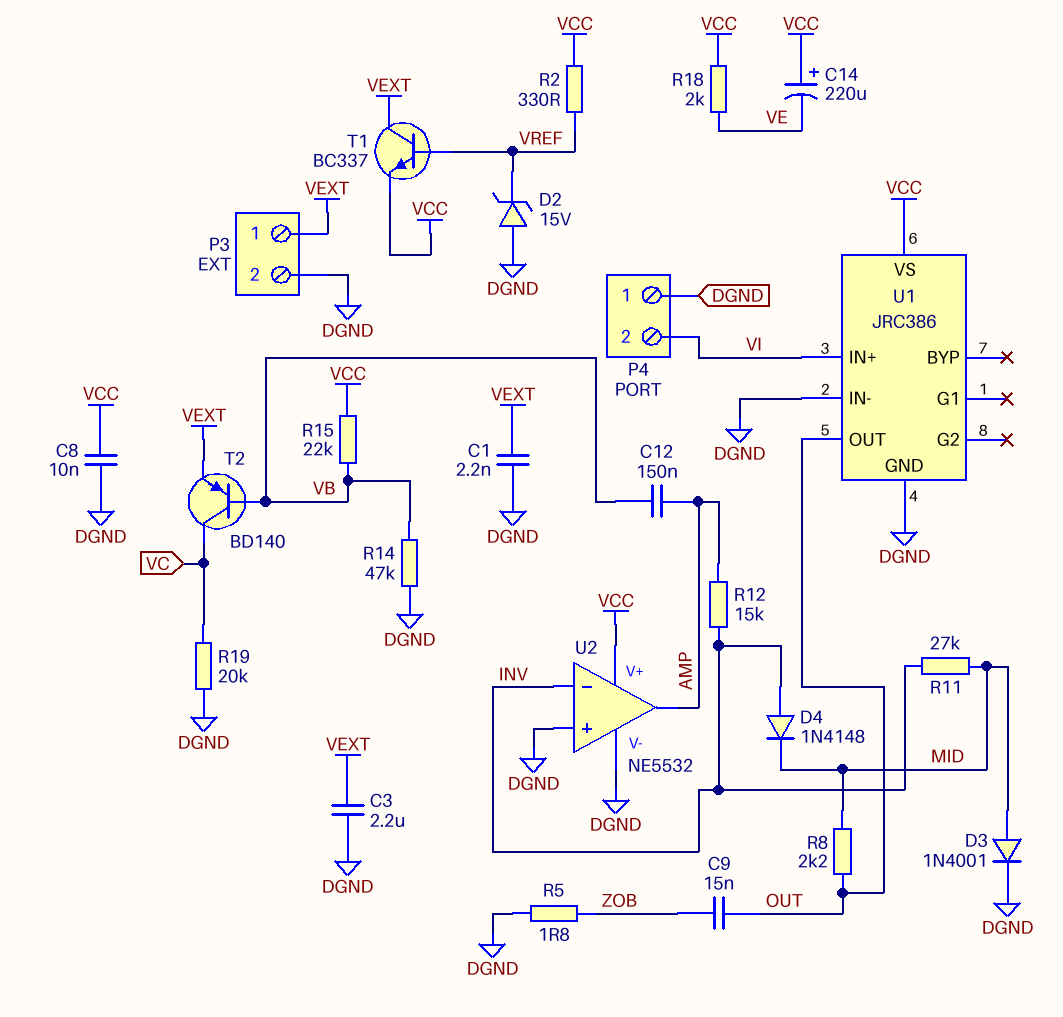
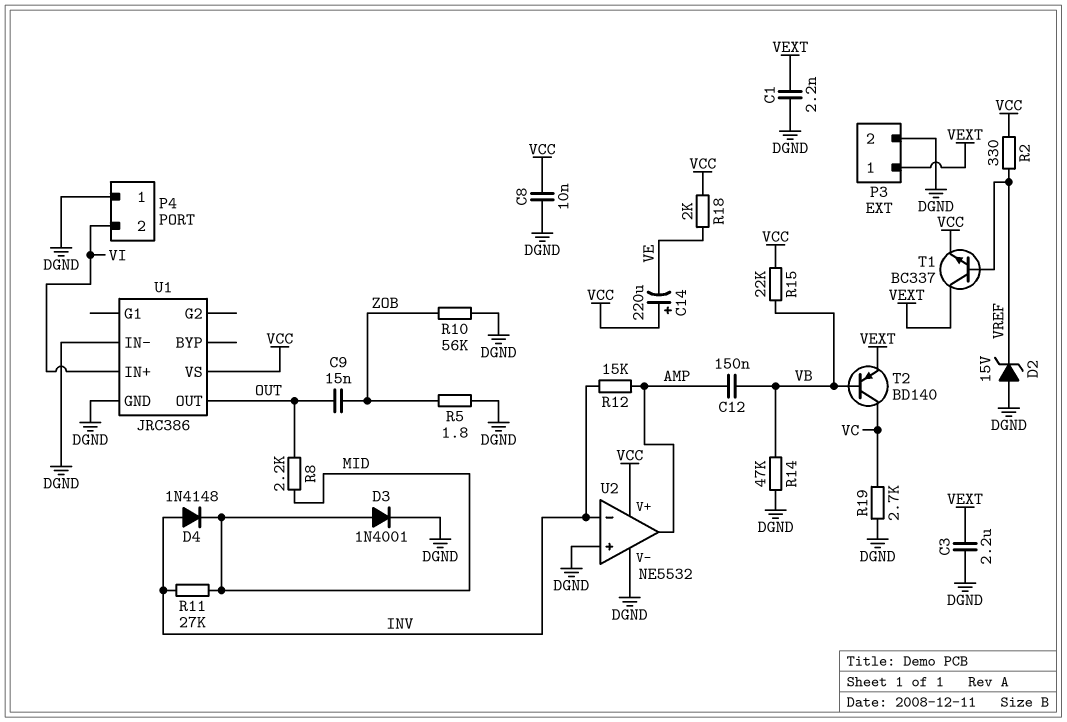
R10: none -> 56k (DGND, ZOB)
R19: 20k (DGND, VC) -> 2.7k (DGND, VC)

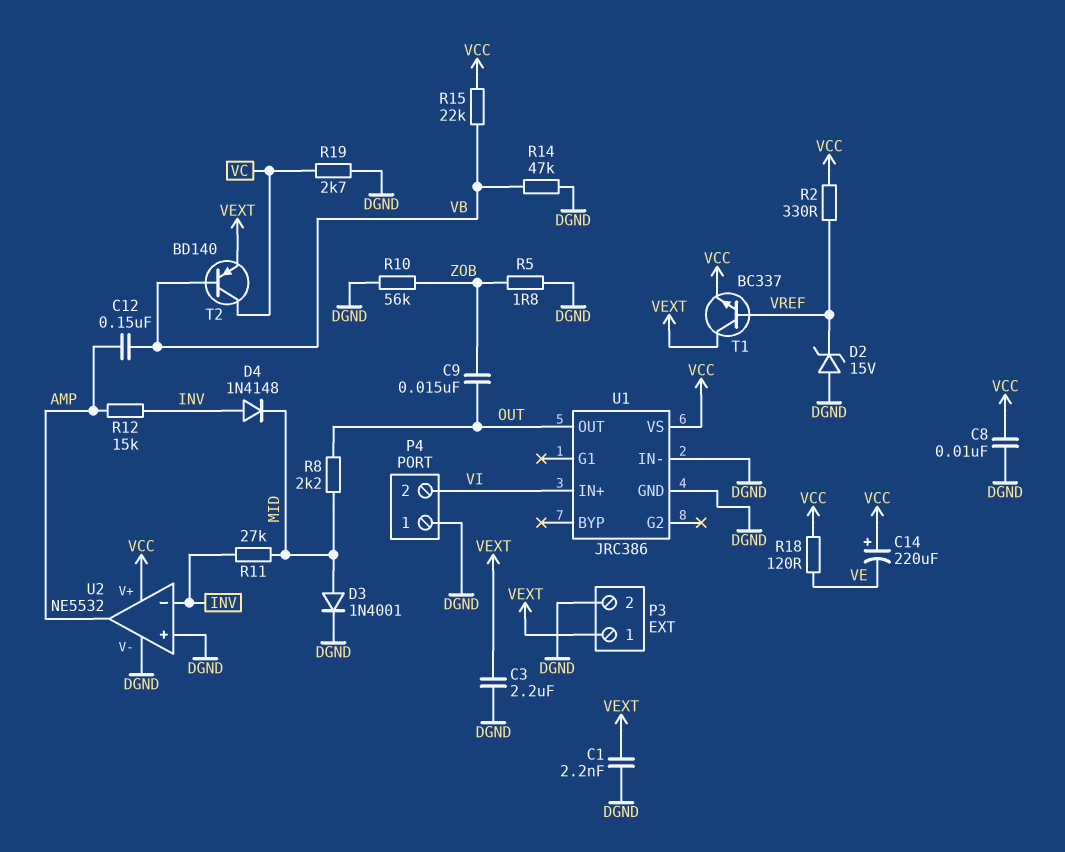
R18: 2k (VCC, VE) -> 120 (VCC, VE)

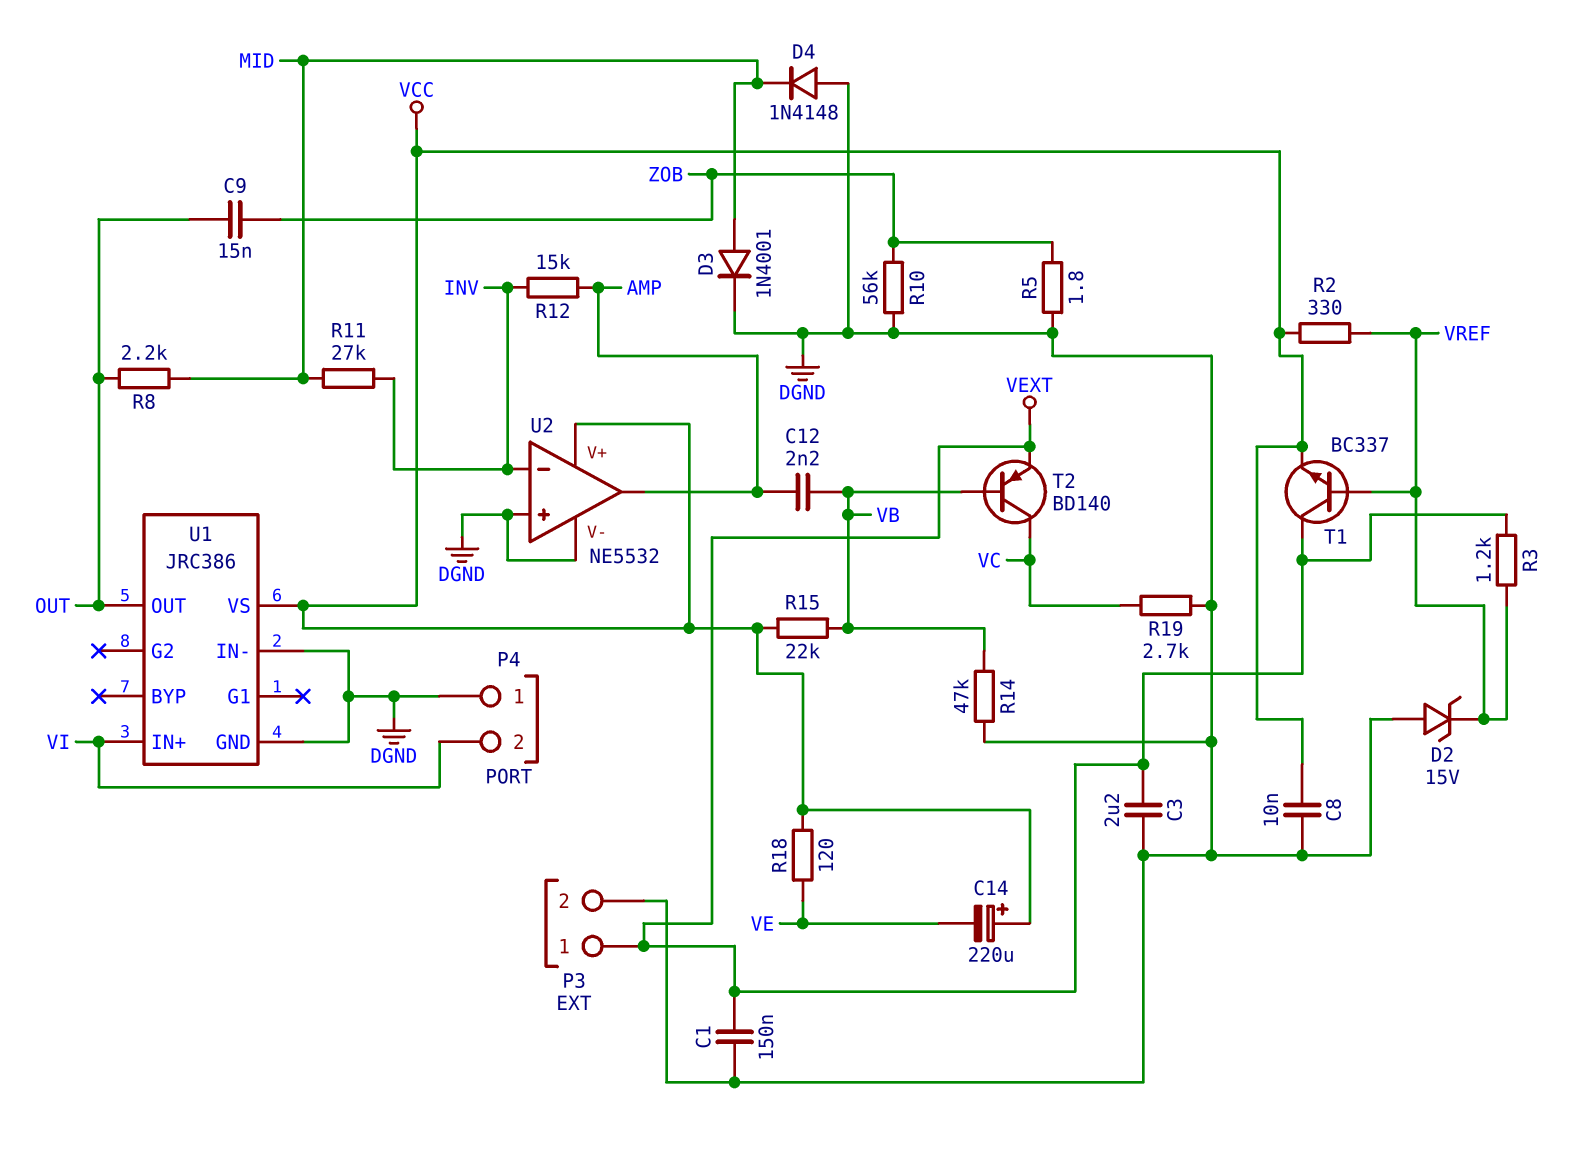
C1: 2.2nF (DGND, VEXT) -> 150nF (DGND, VEXT)
C12: 150nF (AMP, VB) -> 2.2nF (AMP, VB)
D4: diode 1N4148 (A INV, K MID) -> diode 1N4148 (A DGND, K MID)
R3: none -> 1.2k (VEXT, VREF)

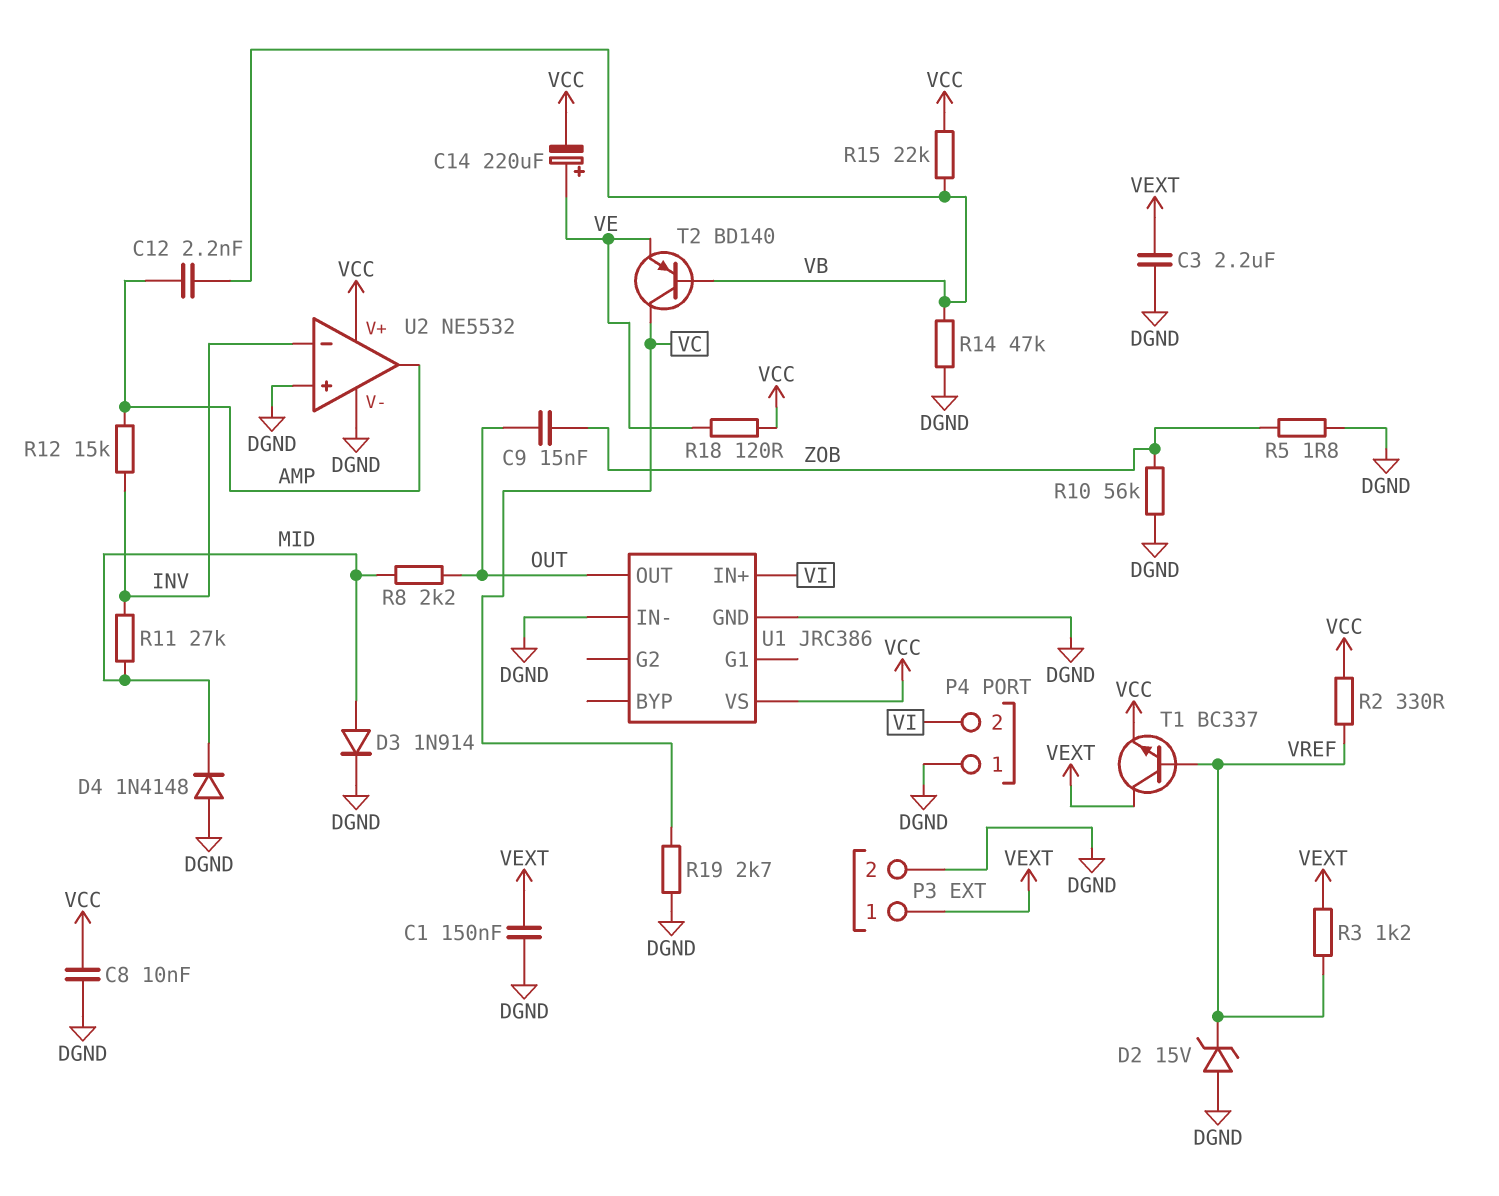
C14: 220uF (plus VCC, minus VE) -> 220uF (plus VE, minus VCC)
D3: diode 1N4001 (A MID, K DGND) -> diode 1N914 (A MID, K DGND)
T2: PNP BD140 (B VB, C VC, E VEXT) -> PNP BD140 (B VB, C VC, E VE)

